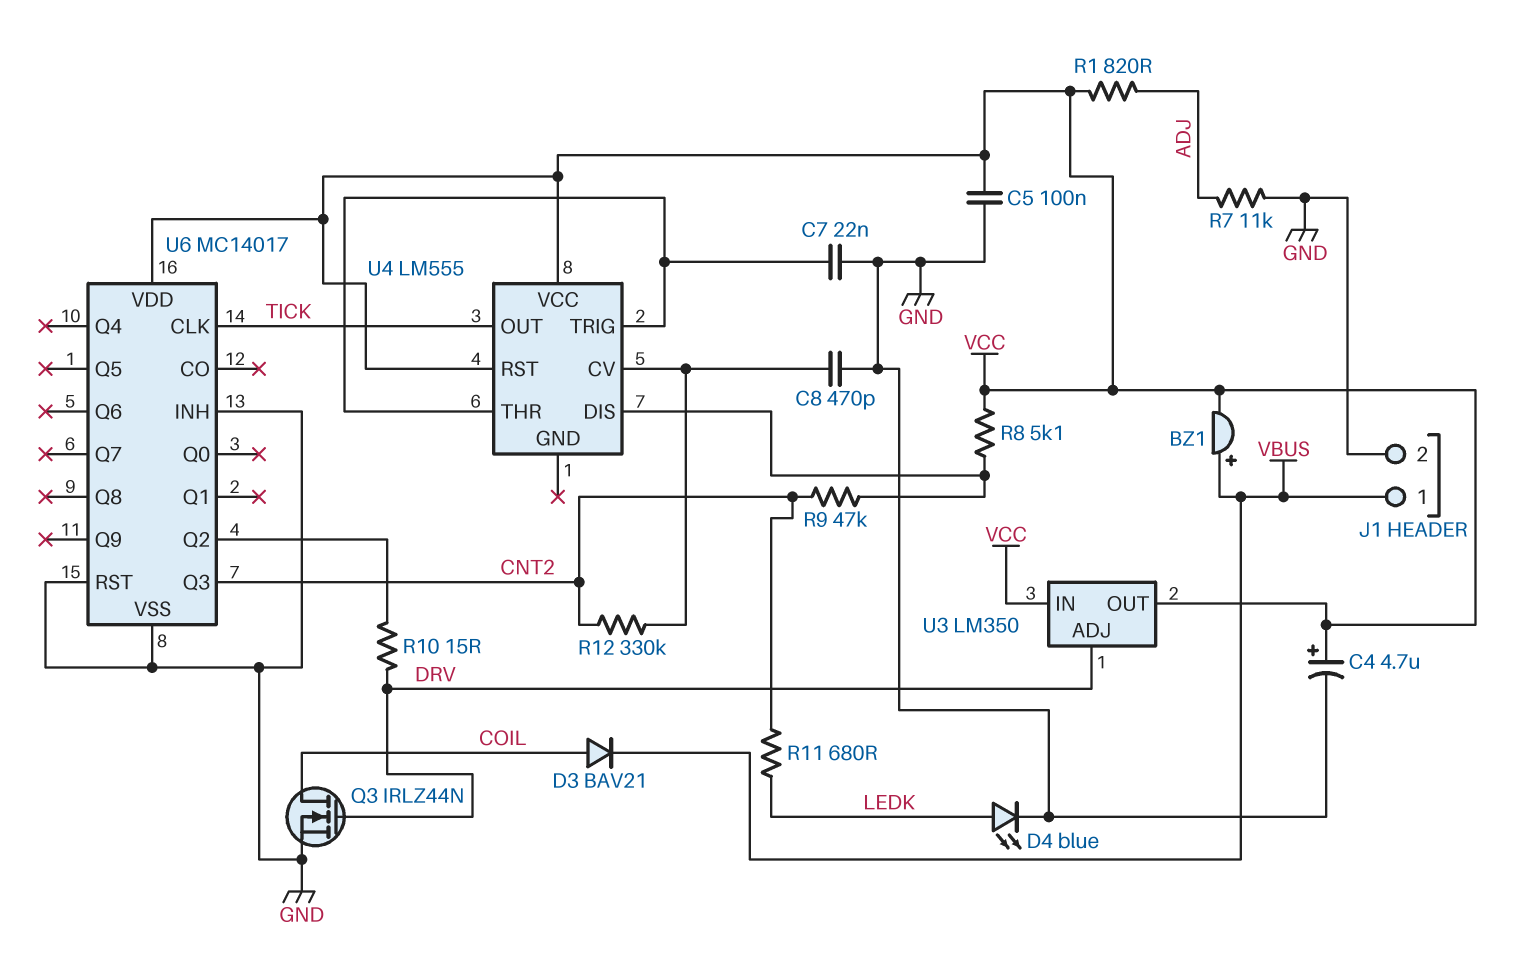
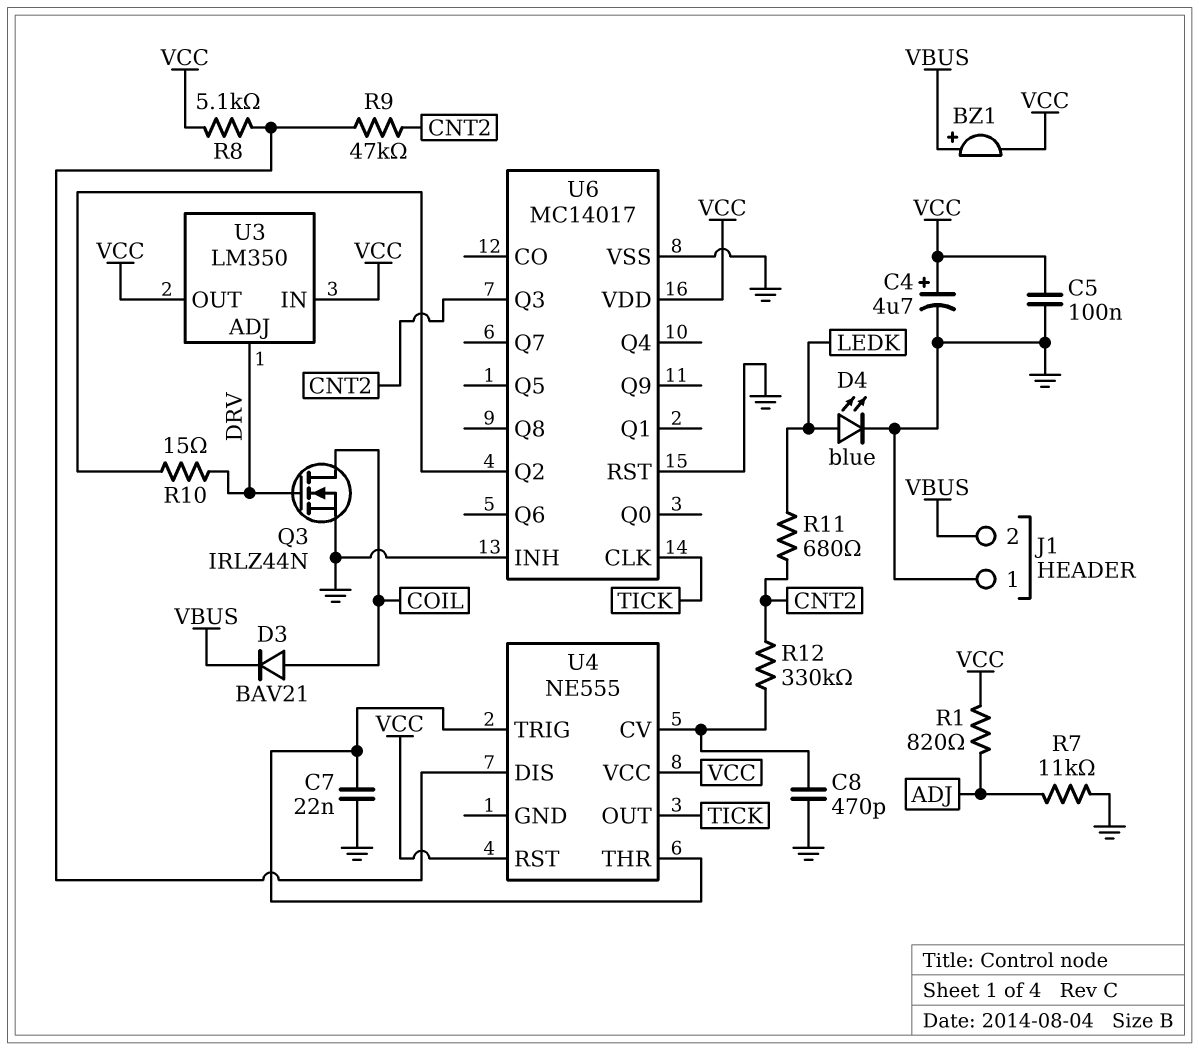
J1 pin 1: VBUS -> GND
J1 pin 2: GND -> VBUS
U4: LM555 -> NE555

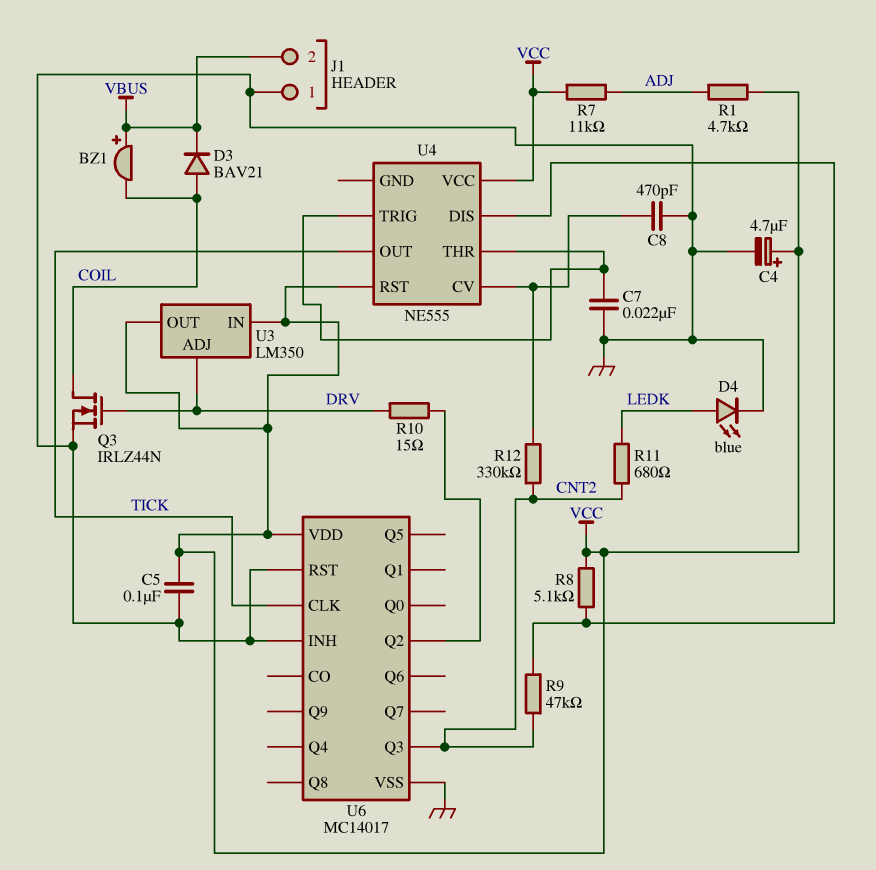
BZ1: buzzer (plus VBUS, minus VCC) -> buzzer (plus VBUS, minus COIL)
R1: 820 (ADJ, VCC) -> 4.7k (ADJ, VCC)
R7: 11k (ADJ, GND) -> 11k (ADJ, VCC)

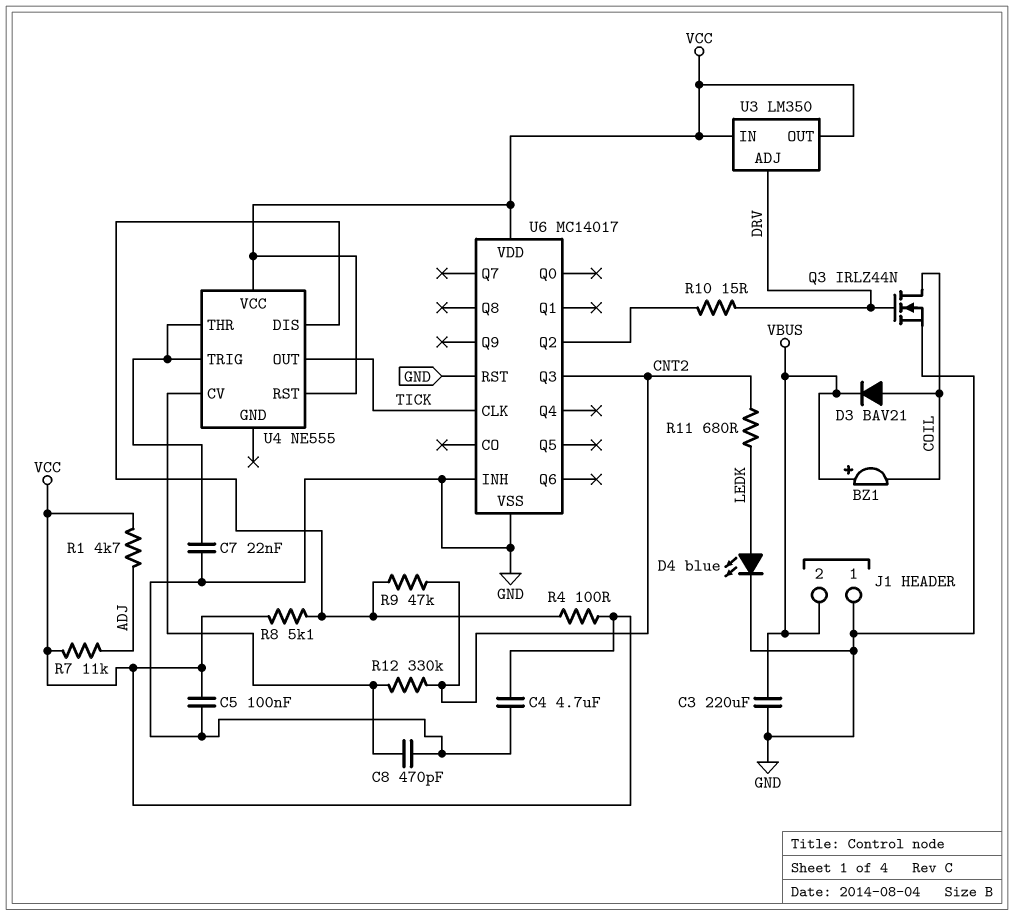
C3: none -> 220uF (GND, VBUS)
C4: 4.7uF (plus VCC, minus GND) -> 4.7uF (GND, VCC)
R4: none -> 100 (U4/DIS, VCC)

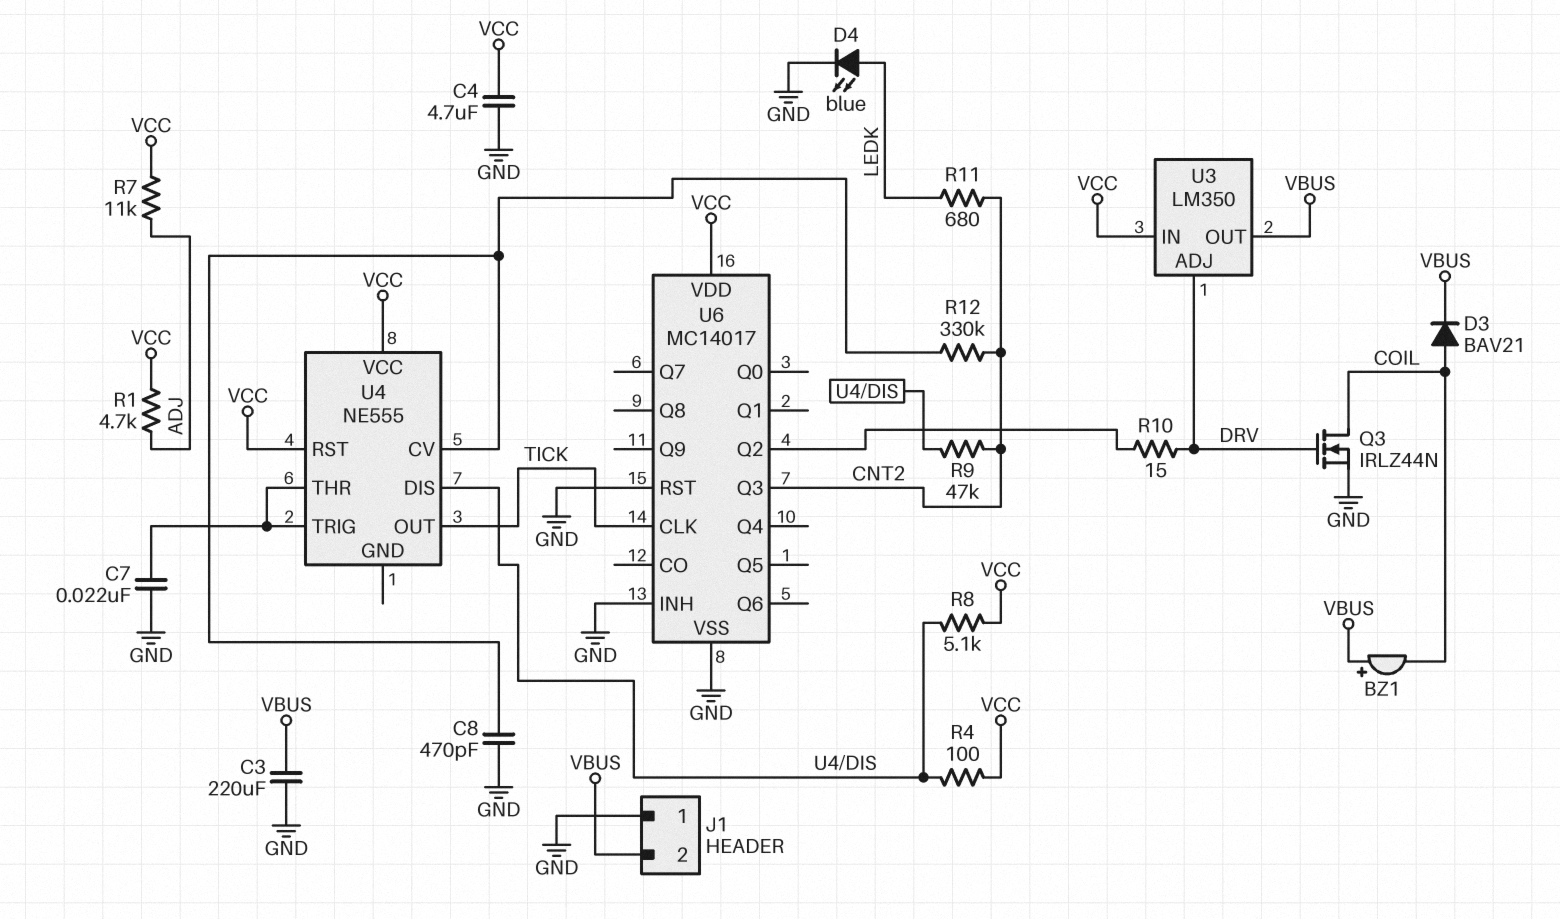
C5: 100nF (GND, VCC) -> none
U3 pin OUT: VCC -> VBUS

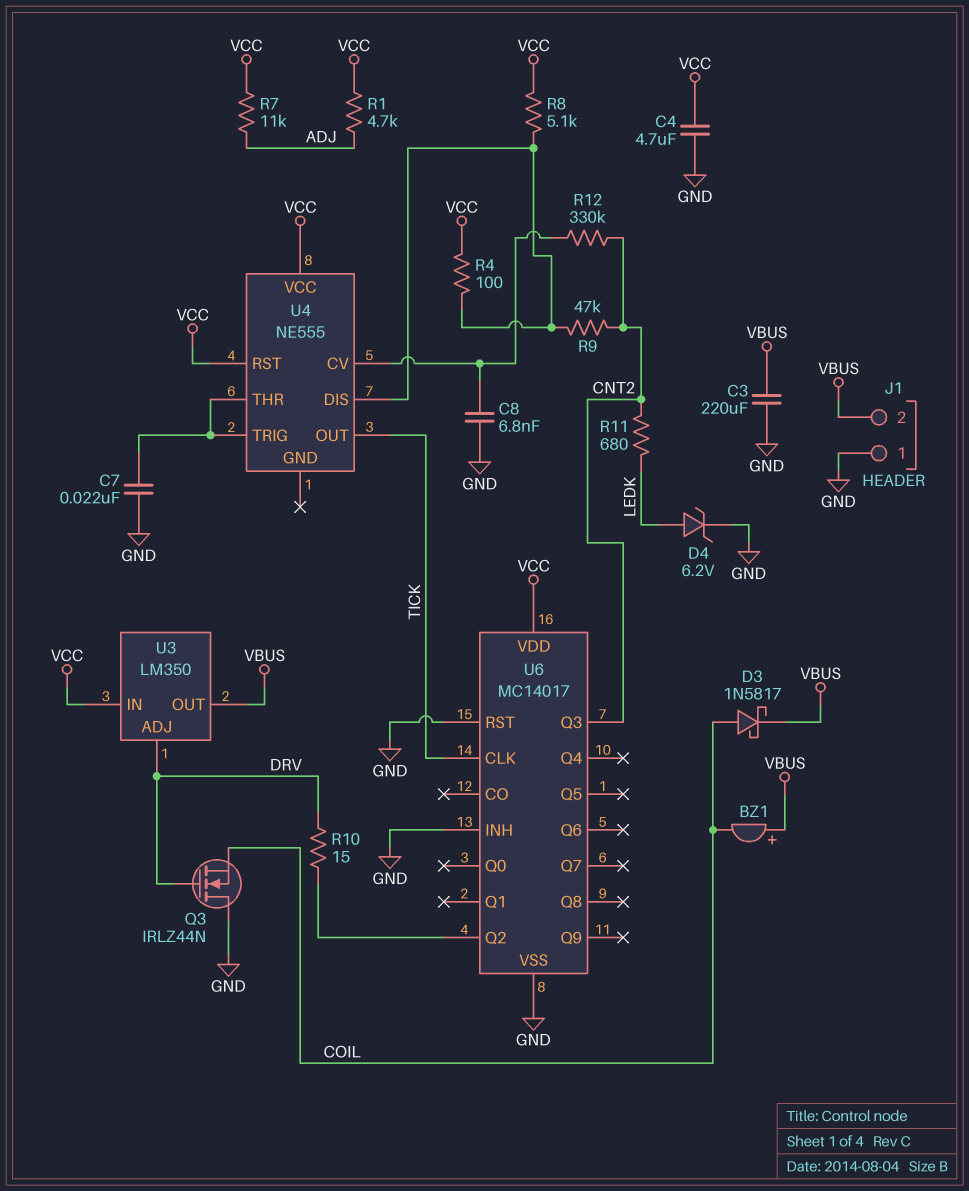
C8: 470pF (GND, U4/CV) -> 6.8nF (GND, U4/CV)
D3: diode BAV21 (A COIL, K VBUS) -> schottky 1N5817 (A COIL, K VBUS)
D4: LED blue (A LEDK, K GND) -> zener 6.2V (A LEDK, K GND)
Q3: NMOS IRLZ44N (G DRV, D COIL, S GND) -> NMOS IRLZ44N (G DRV, D GND, S COIL)

